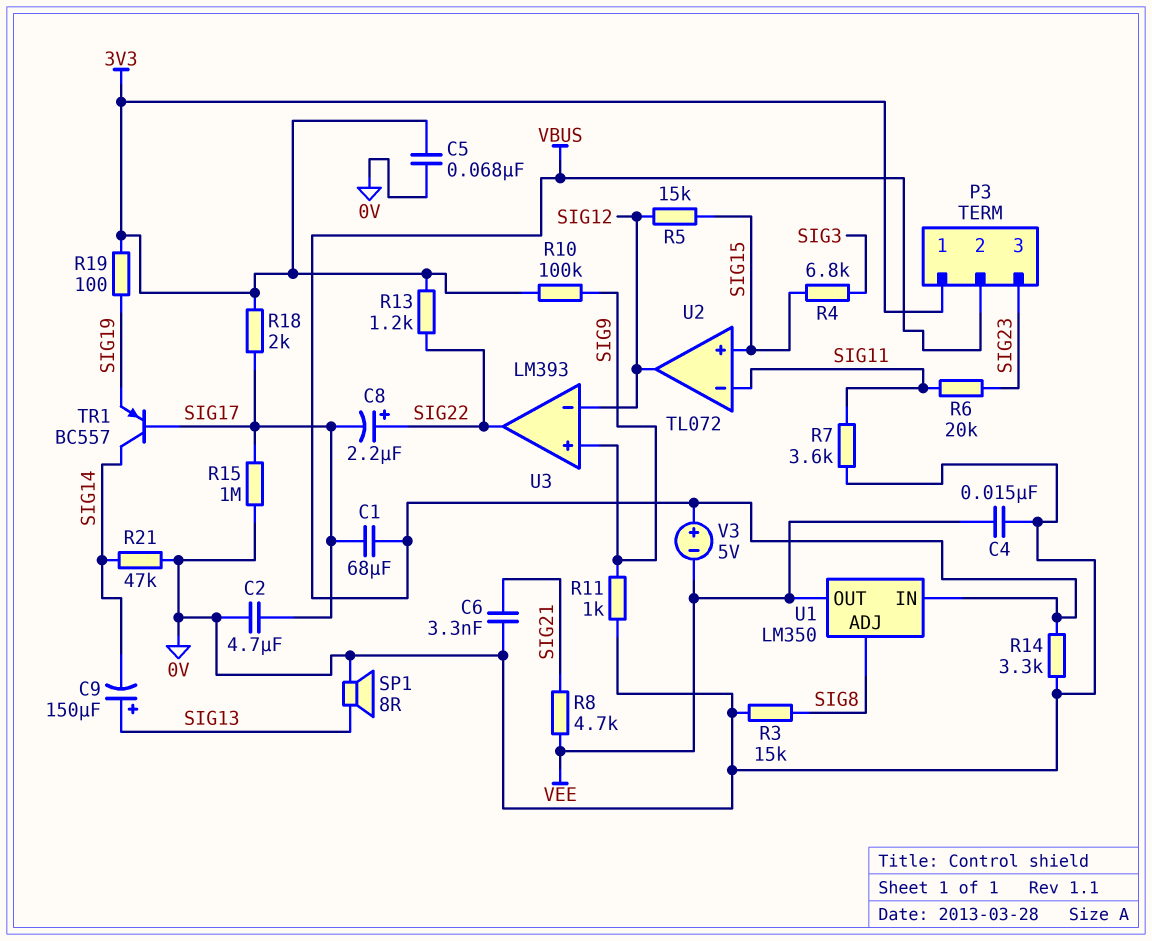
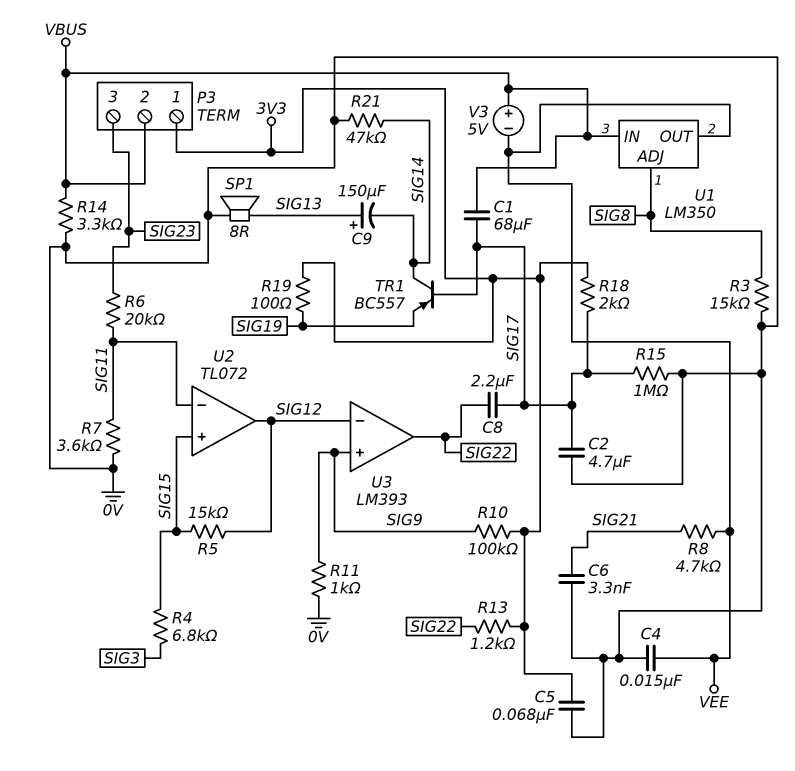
C8: 2.2uF (plus SIG22, minus SIG17) -> 2.2uF (SIG17, SIG22)

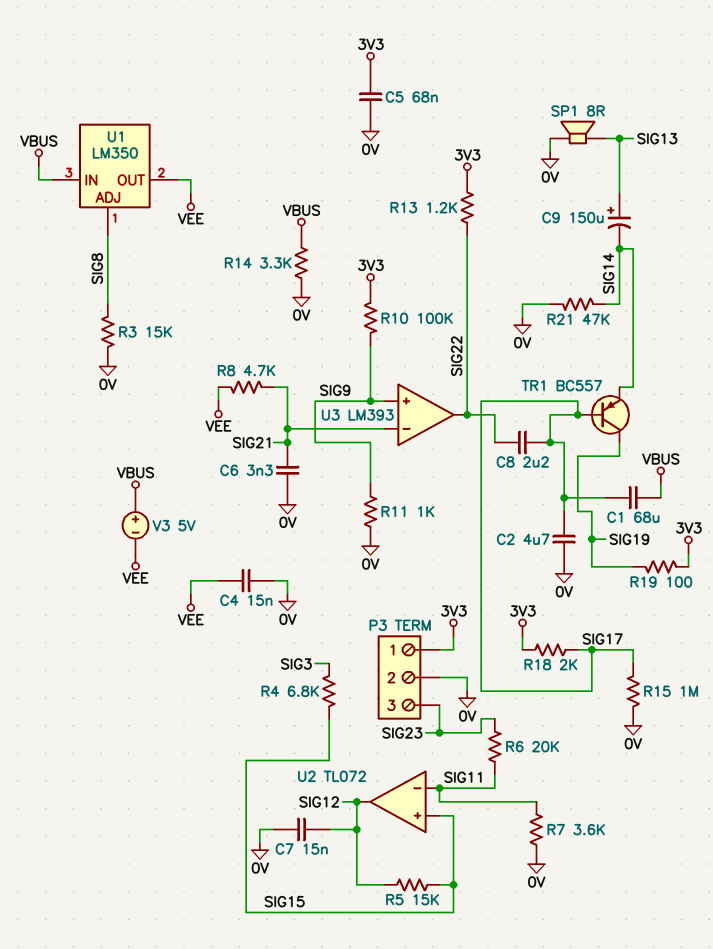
C7: none -> 15nF (0V, SIG12)
P3 pin 2: VBUS -> 0V
TR1: PNP BC557 (B SIG17, C SIG14, E SIG19) -> PNP BC557 (B SIG17, C SIG19, E SIG14)
U3 pin in-: SIG12 -> SIG21

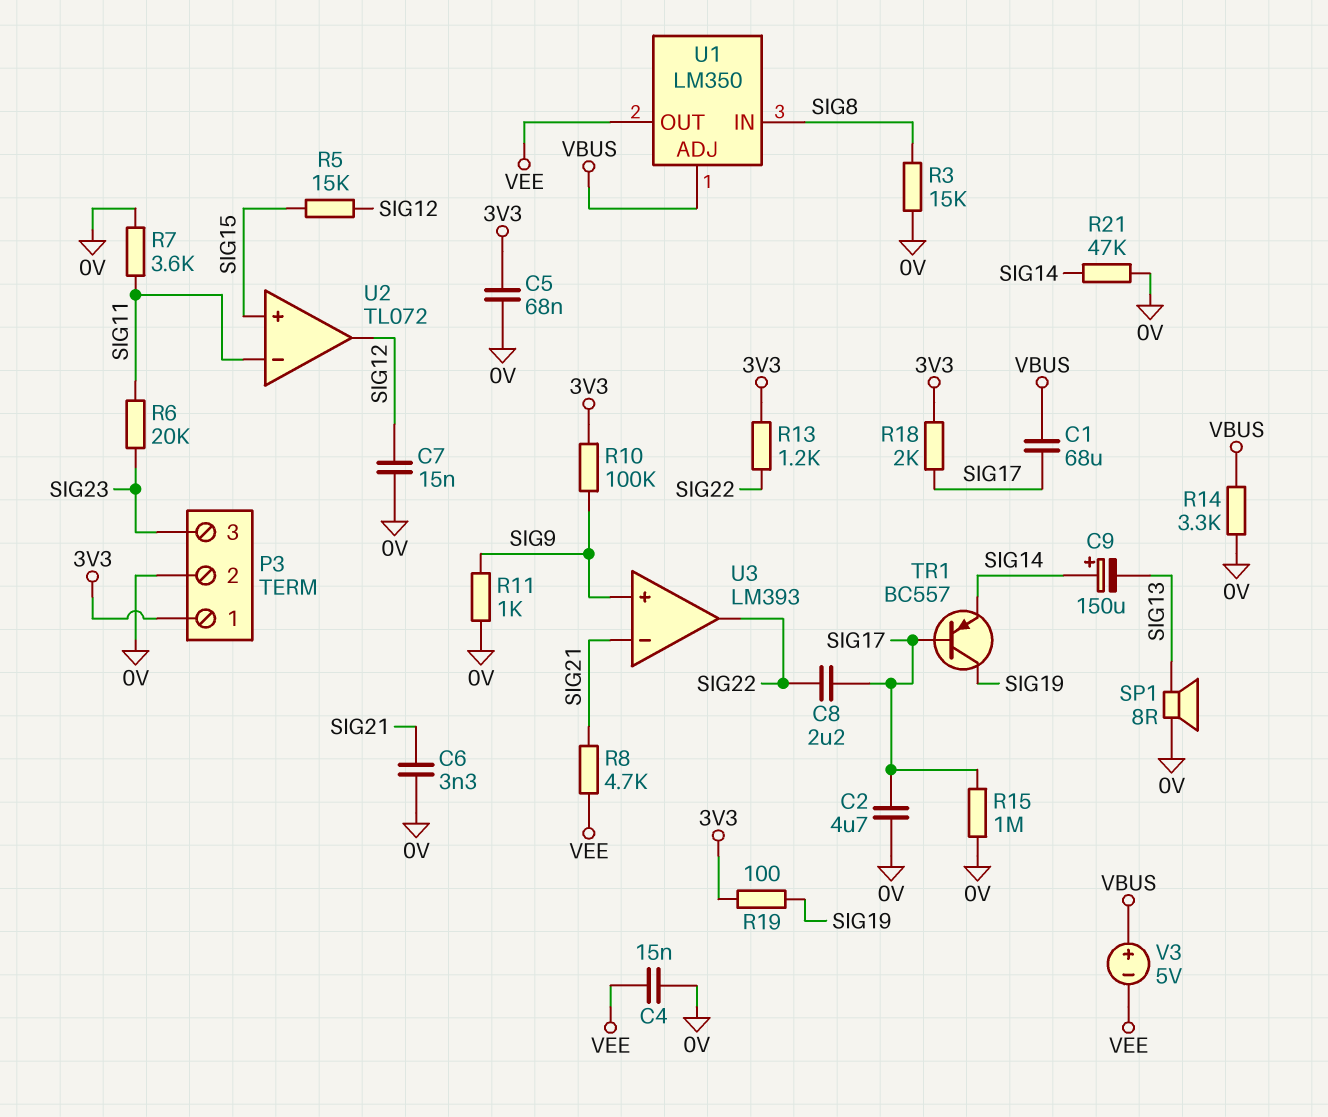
C9: 150uF (plus SIG13, minus SIG14) -> 150uF (plus SIG14, minus SIG13)
R4: 6.8k (SIG3, SIG15) -> none
U1 pin ADJ: SIG8 -> VBUS
U1 pin IN: VBUS -> SIG8

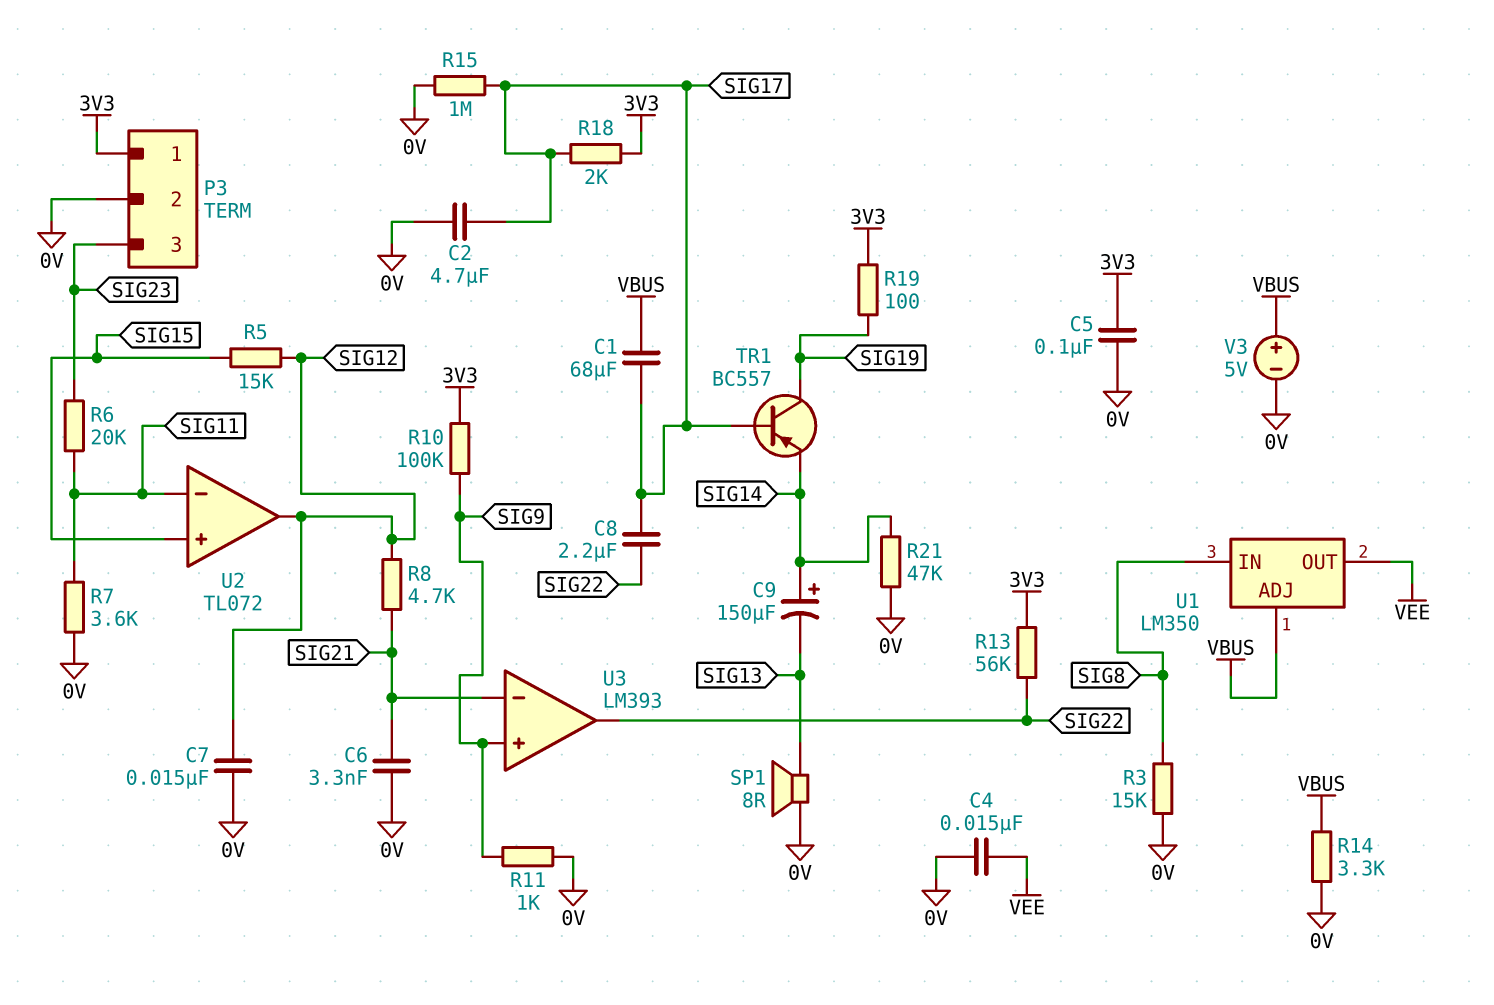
C5: 68nF (0V, 3V3) -> 100nF (0V, 3V3)
R8: 4.7k (SIG21, VEE) -> 4.7k (SIG12, SIG21)
R13: 1.2k (3V3, SIG22) -> 56k (3V3, SIG22)
V3: 5V (plus VBUS, minus VEE) -> 5V (plus VBUS, minus 0V)

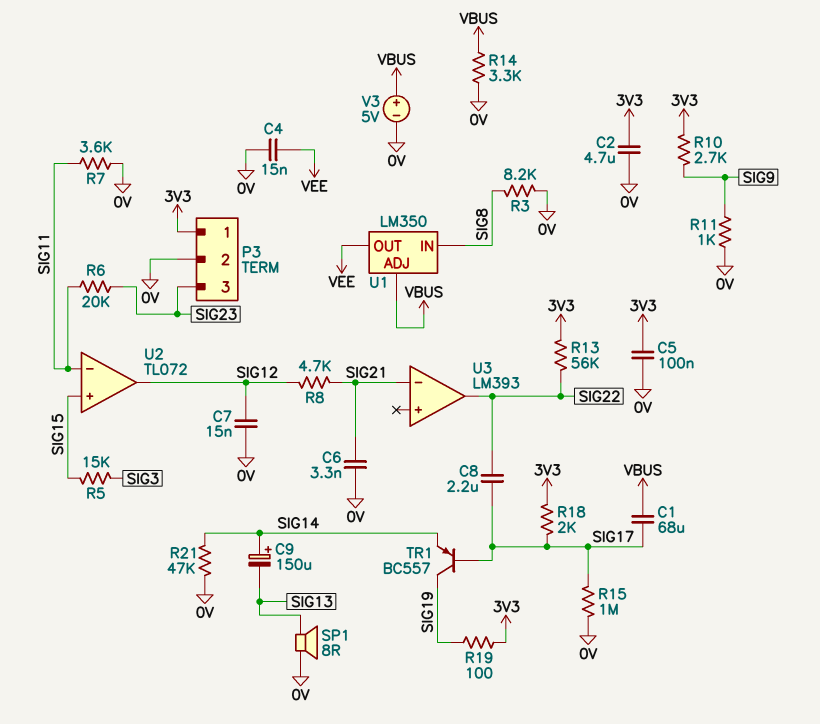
C2: 4.7uF (0V, SIG17) -> 4.7uF (0V, 3V3)
R3: 15k (0V, SIG8) -> 8.2k (0V, SIG8)
R5: 15k (SIG12, SIG15) -> 15k (SIG3, SIG15)
R10: 100k (3V3, SIG9) -> 2.7k (3V3, SIG9)
U3 pin in+: SIG9 -> none

